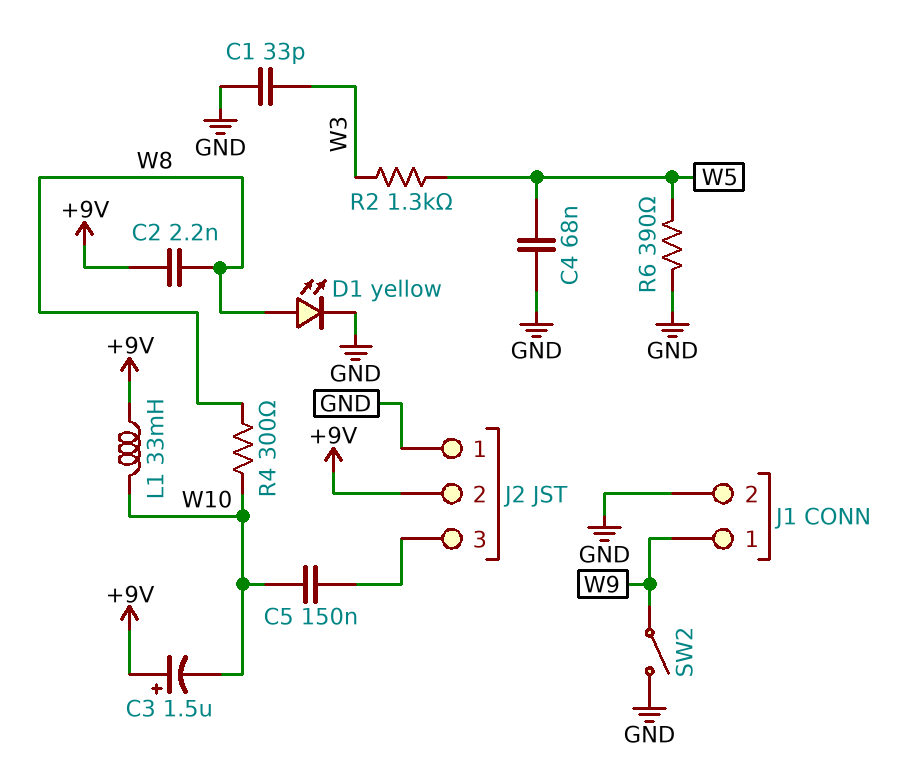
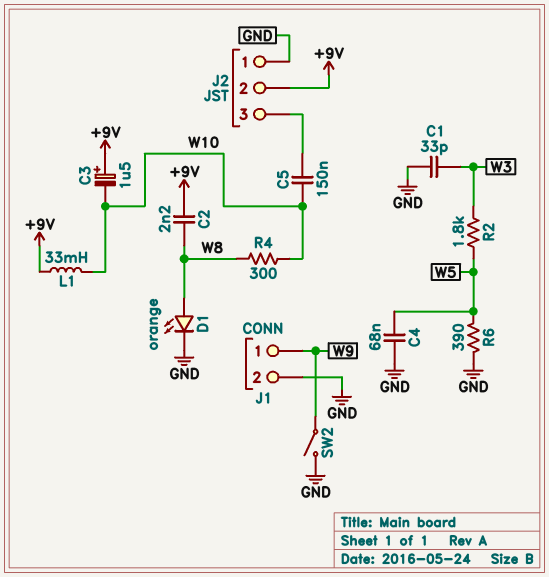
D1: LED yellow (A W8, K GND) -> LED orange (A W8, K GND)
R2: 1.3k (W3, W5) -> 1.8k (W3, W5)

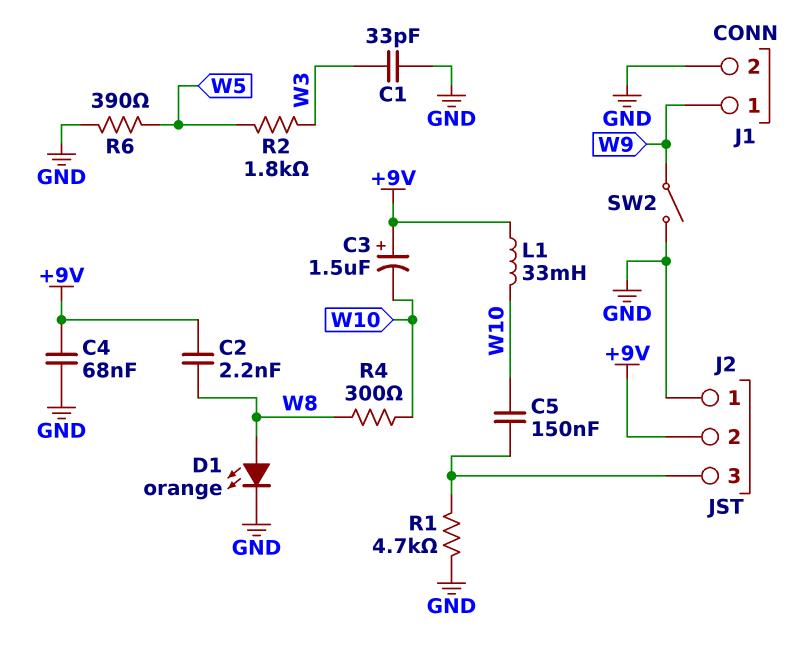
C4: 68nF (GND, W5) -> 68nF (+9V, GND)
R1: none -> 4.7k (GND, J2/3)

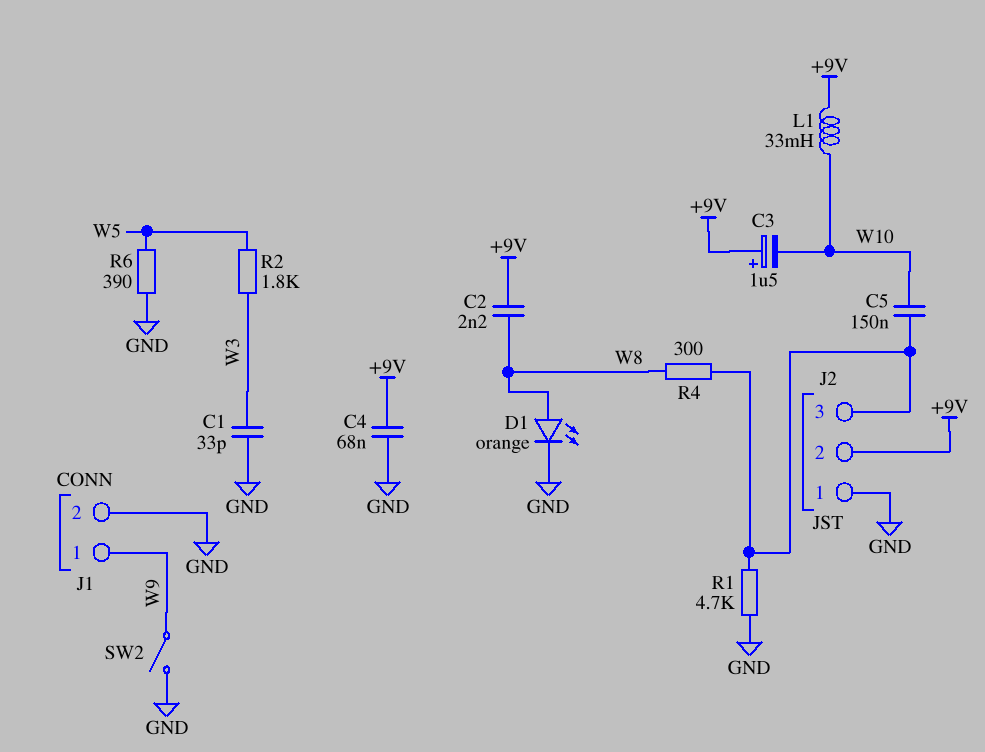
R4: 300 (W8, W10) -> 300 (J2/3, W8)

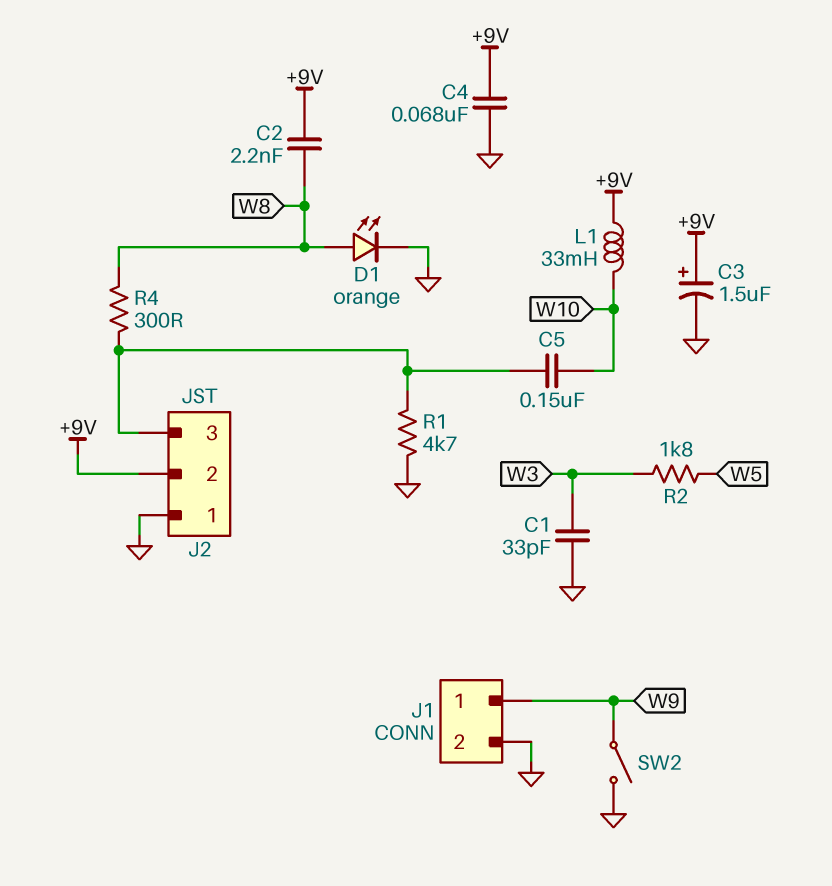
C3: 1.5uF (plus +9V, minus W10) -> 1.5uF (plus +9V, minus GND)
R6: 390 (GND, W5) -> none

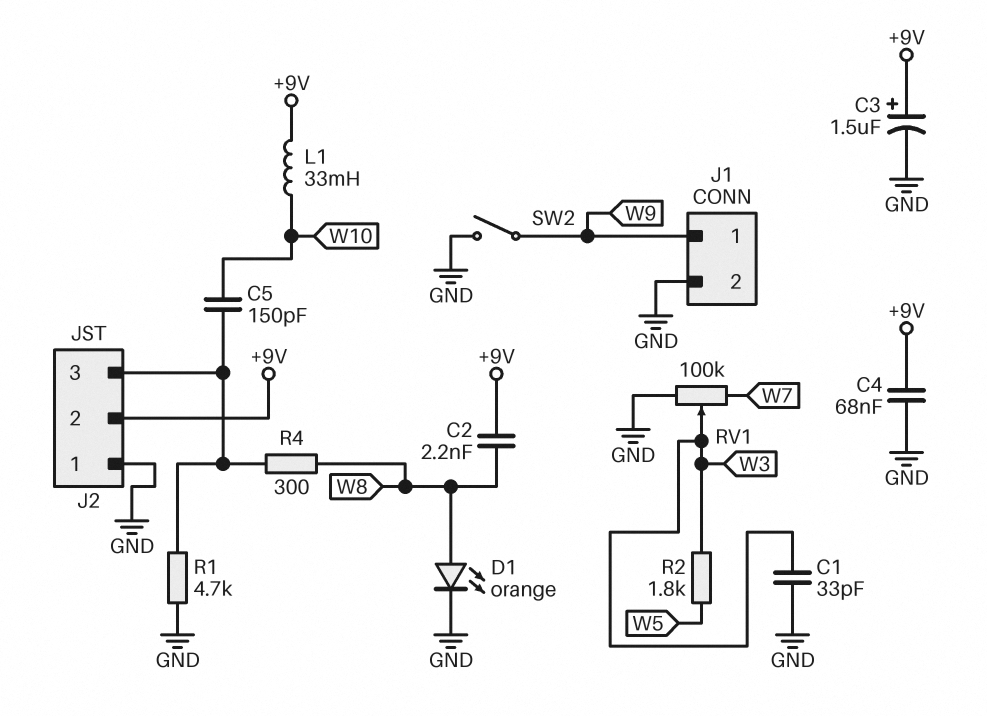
C5: 150nF (J2/3, W10) -> 150pF (J2/3, W10)
RV1: none -> 100k (GND, W7, wiper W3)

